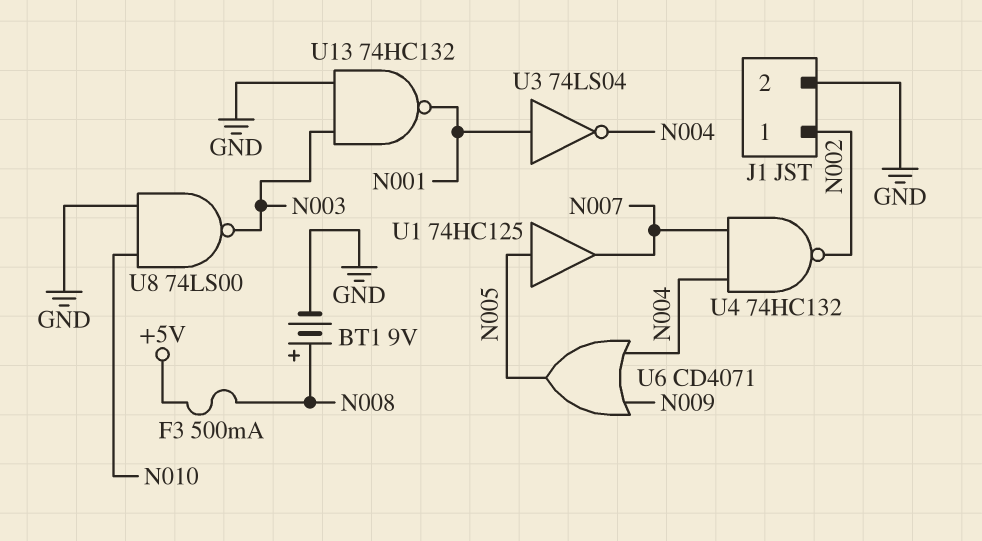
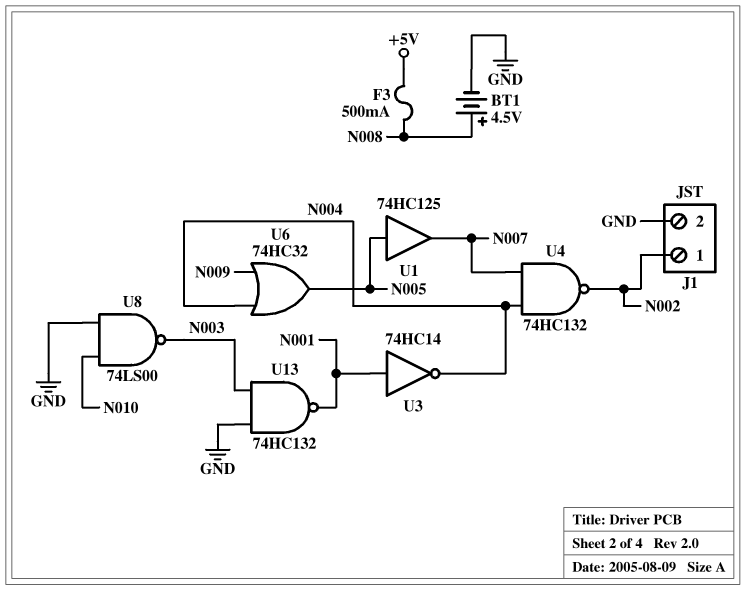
BT1: 9V (plus N008, minus GND) -> 4.5V (plus N008, minus GND)
U3: NOT 74LS04 (in N001, out N004) -> NOT 74HC14 (in N001, out N004)
U6: OR CD4071 (in N004, in N009, out N005) -> OR 74HC32 (in N004, in N009, out N005)

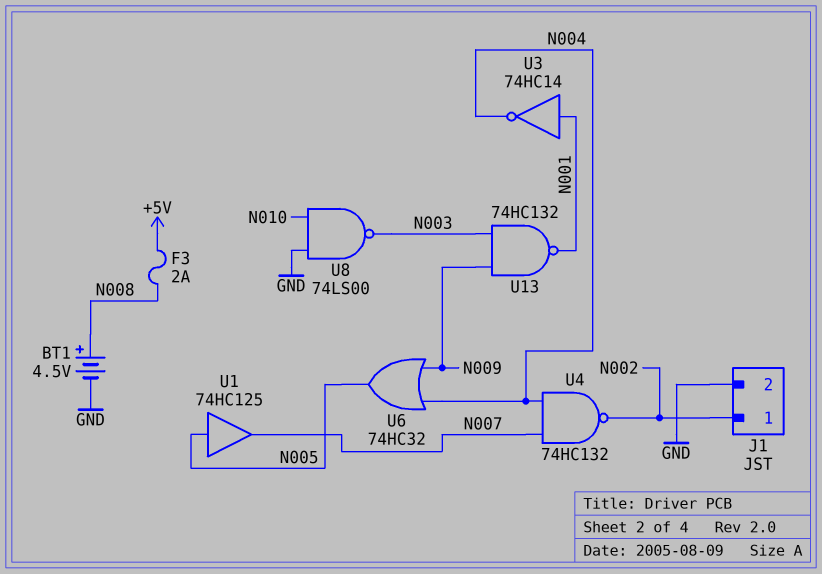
F3: 500mA (+5V, N008) -> 2A (+5V, N008)
U13: NAND 74HC132 (in GND, in N003, out N001) -> NAND 74HC132 (in N003, in N009, out N001)

